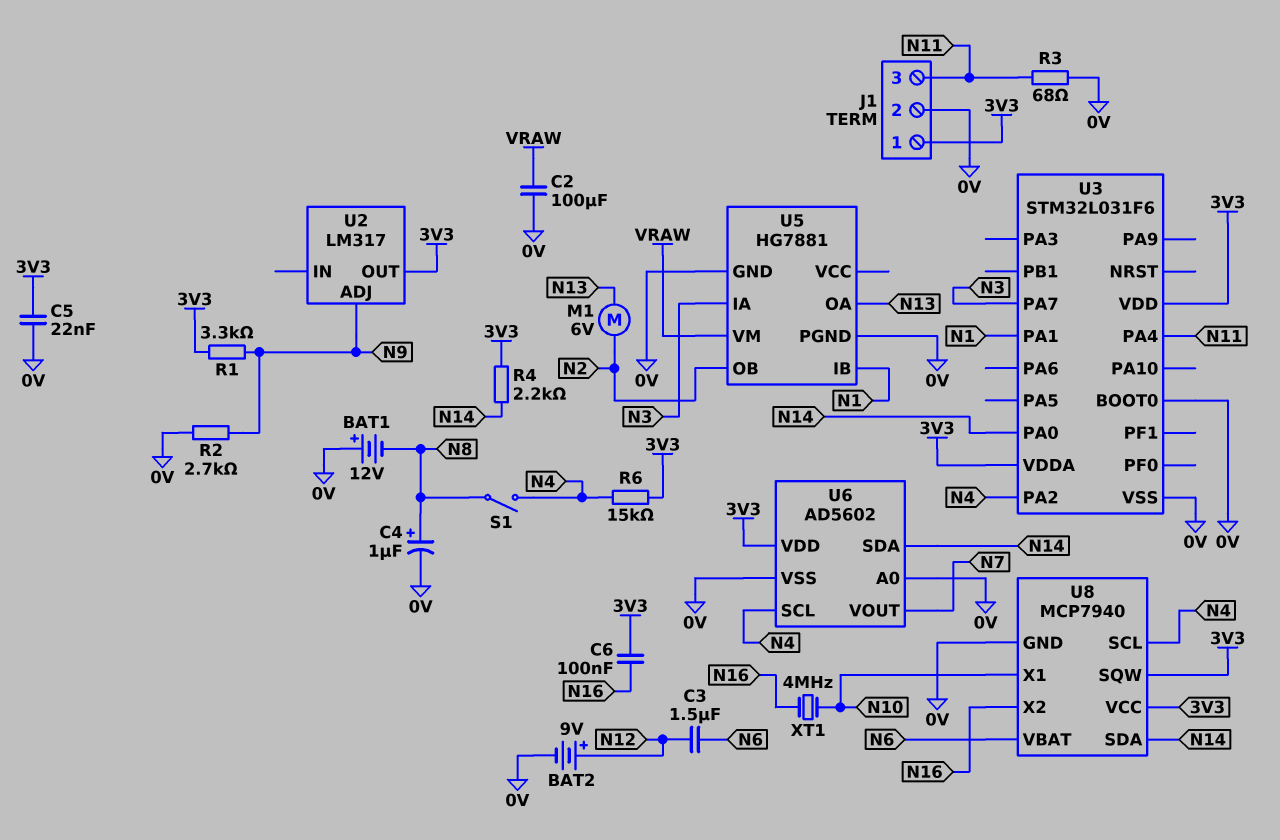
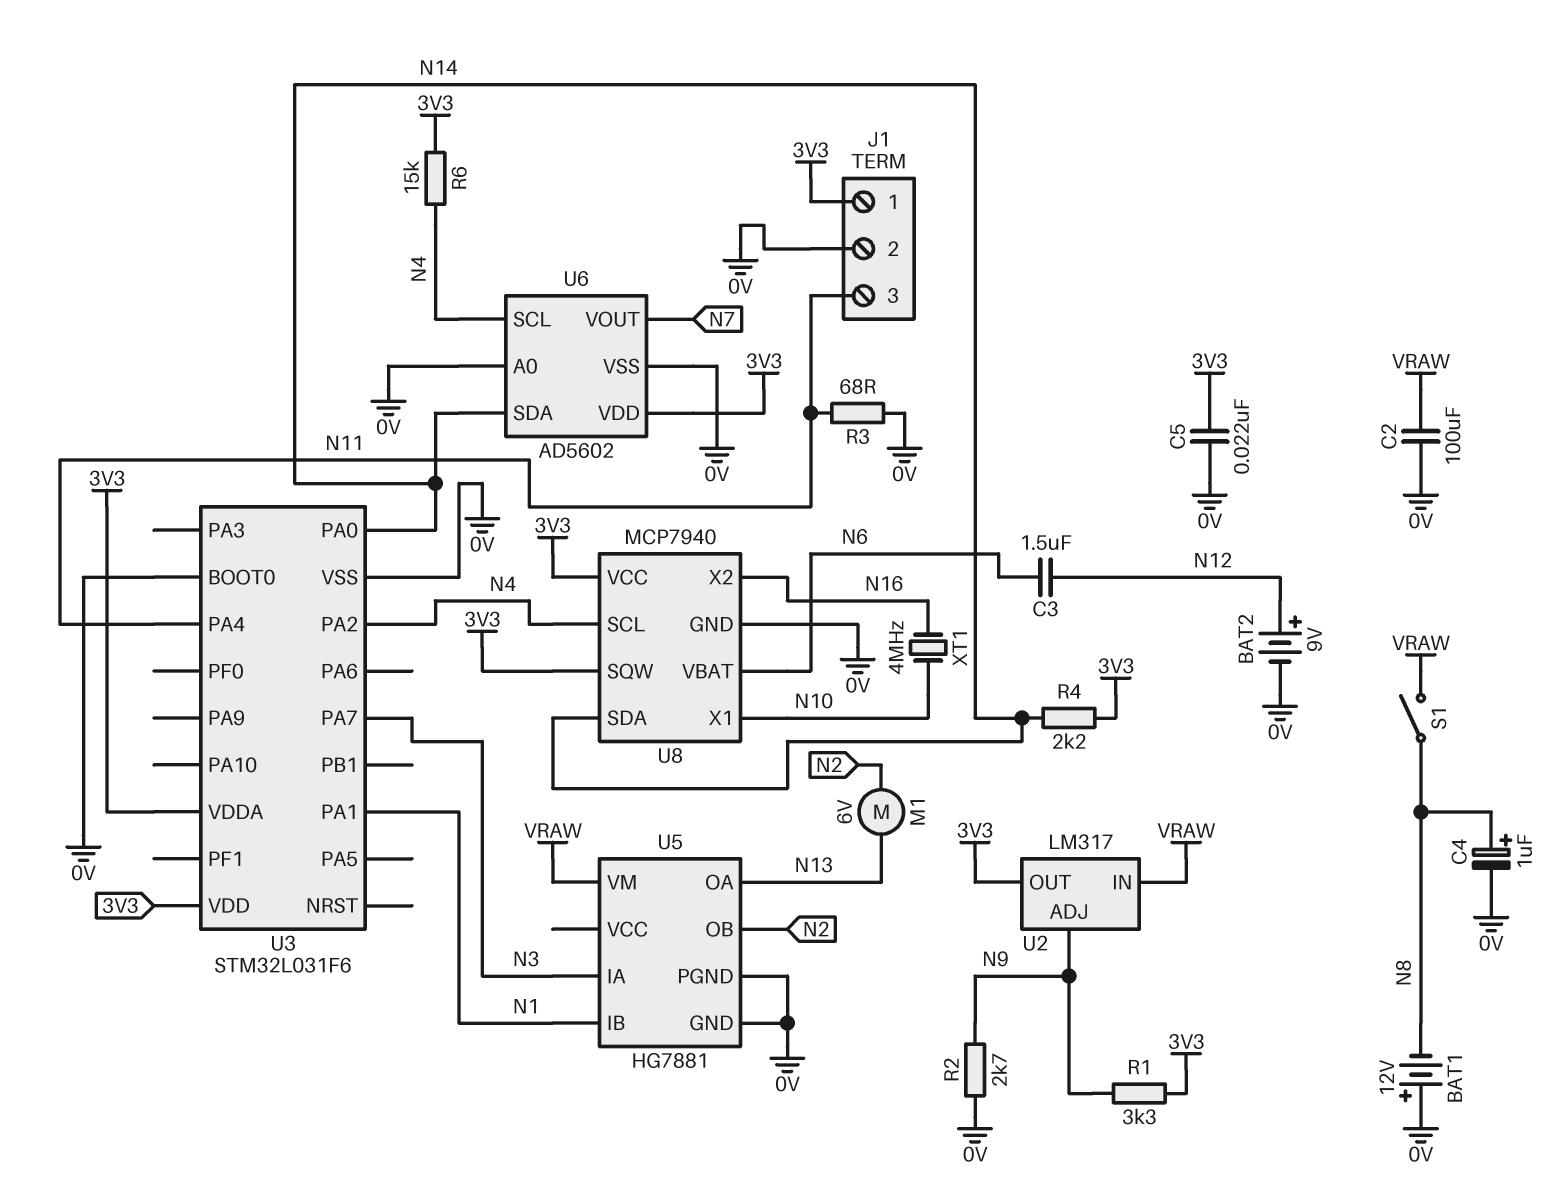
C6: 100nF (3V3, N16) -> none
S1: switch (N4, N8) -> switch (N8, VRAW)
U2 pin IN: none -> VRAW

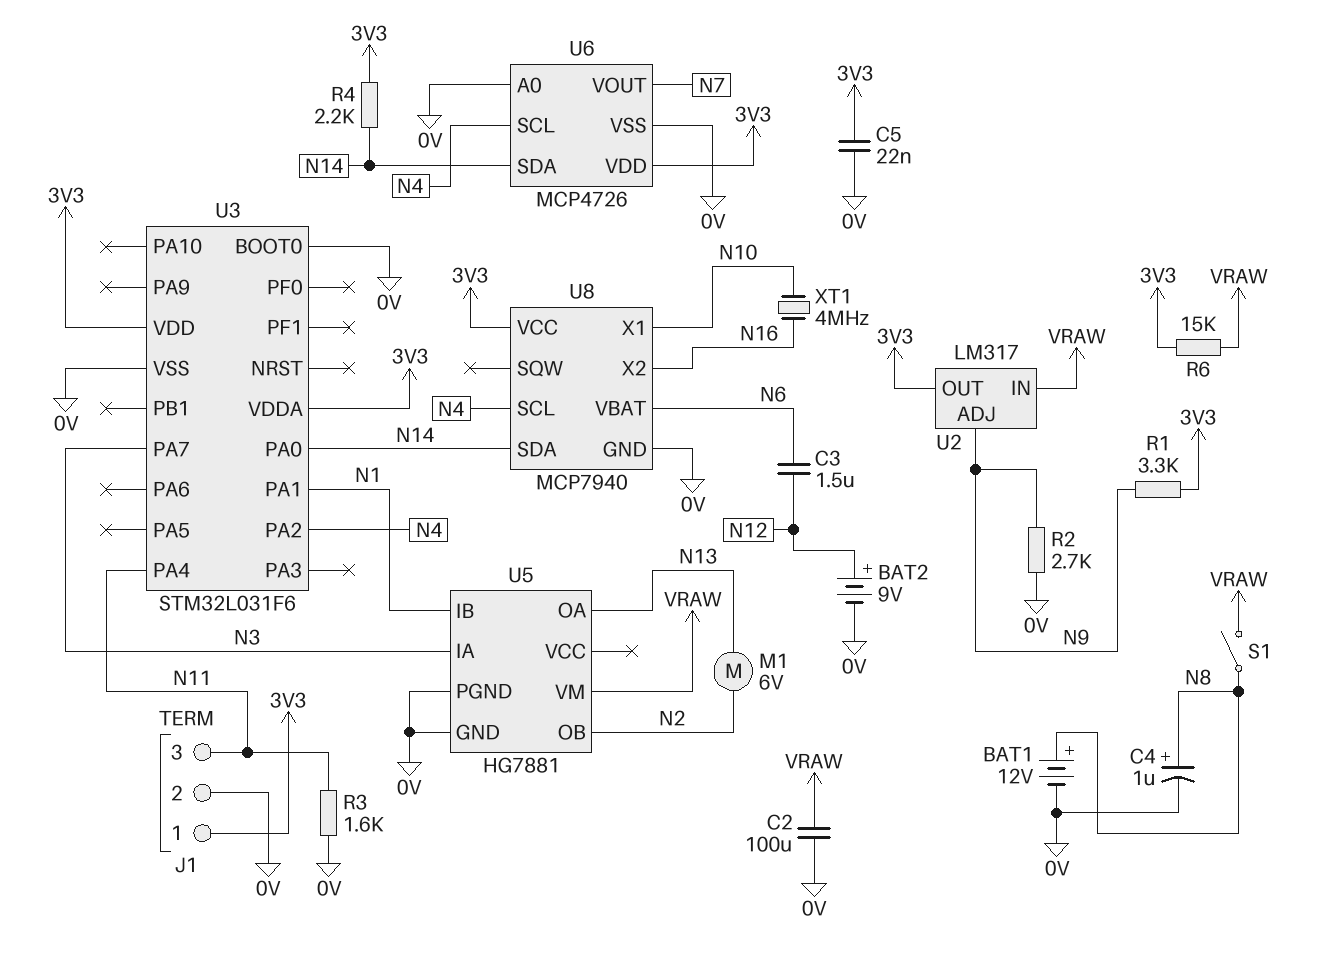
BAT1: 12V (plus 0V, minus N8) -> 12V (plus N8, minus 0V)
R3: 68 (0V, N11) -> 1.6k (0V, N11)
R6: 15k (3V3, N4) -> 15k (3V3, VRAW)
U6: AD5602 -> MCP4726
U8 pin SQW: 3V3 -> none

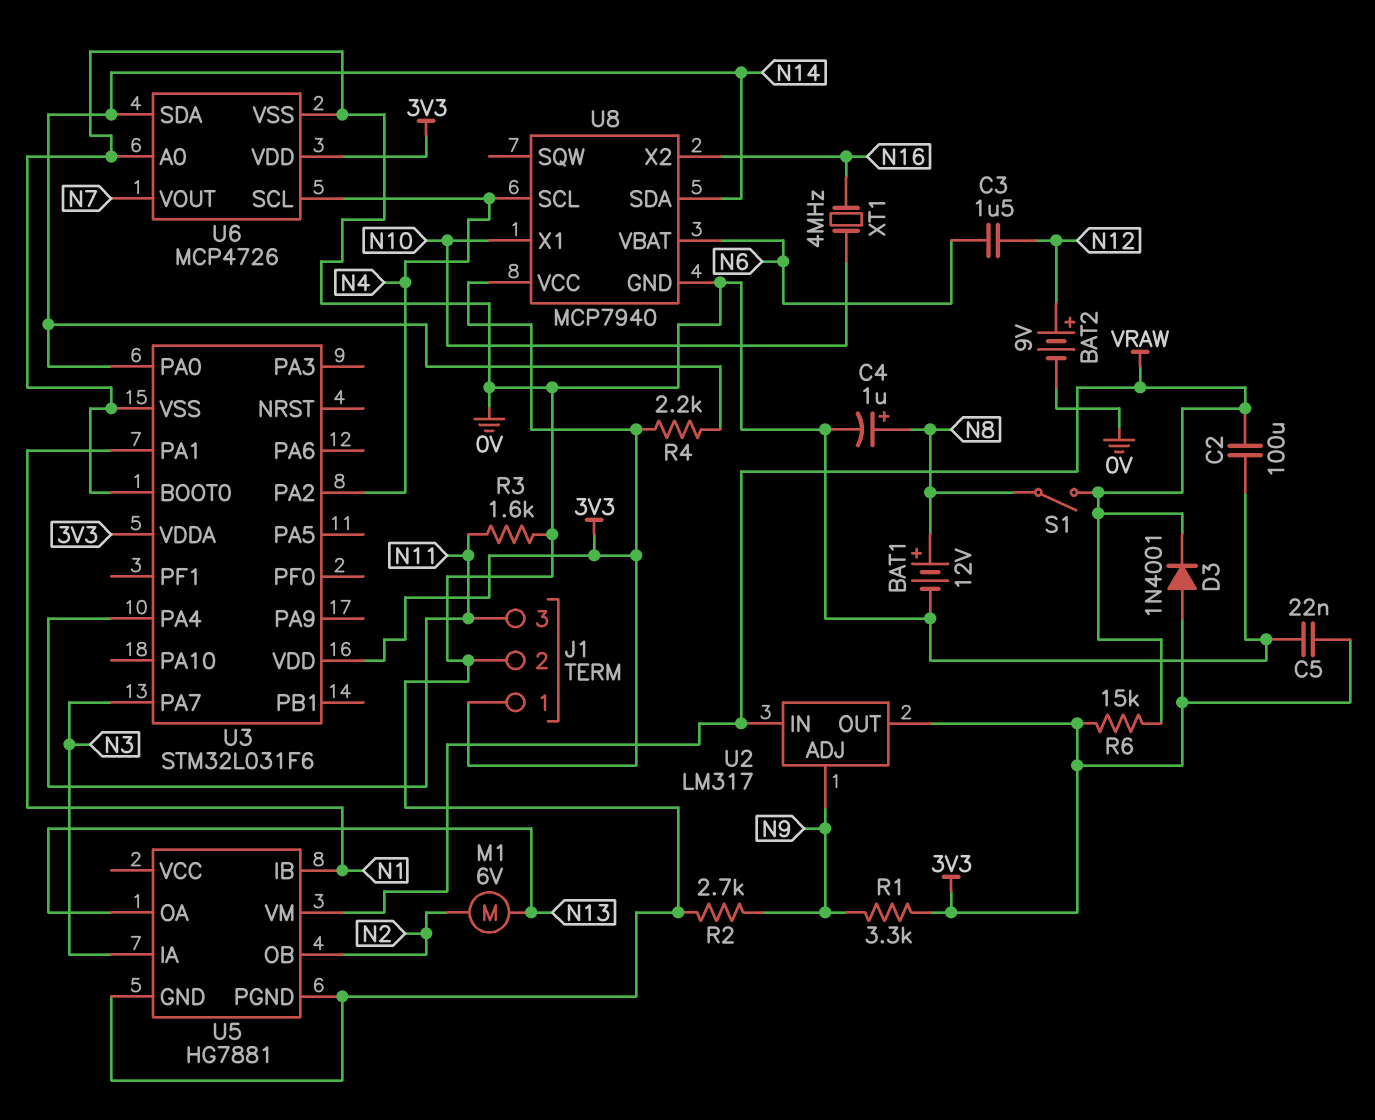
D3: none -> diode 1N4001 (A 3V3, K VRAW)

